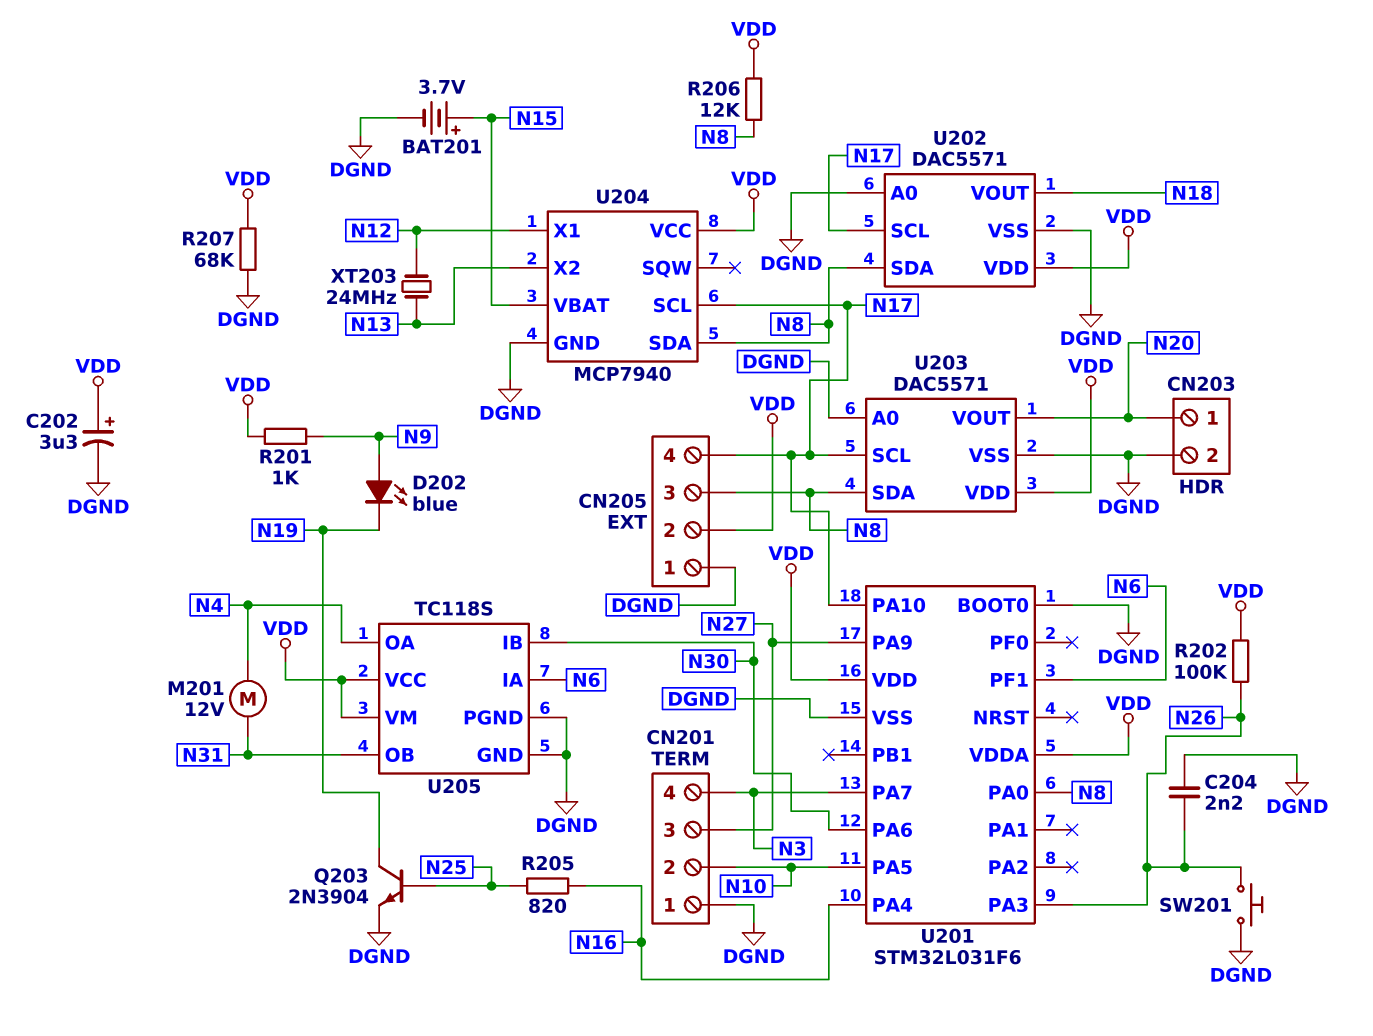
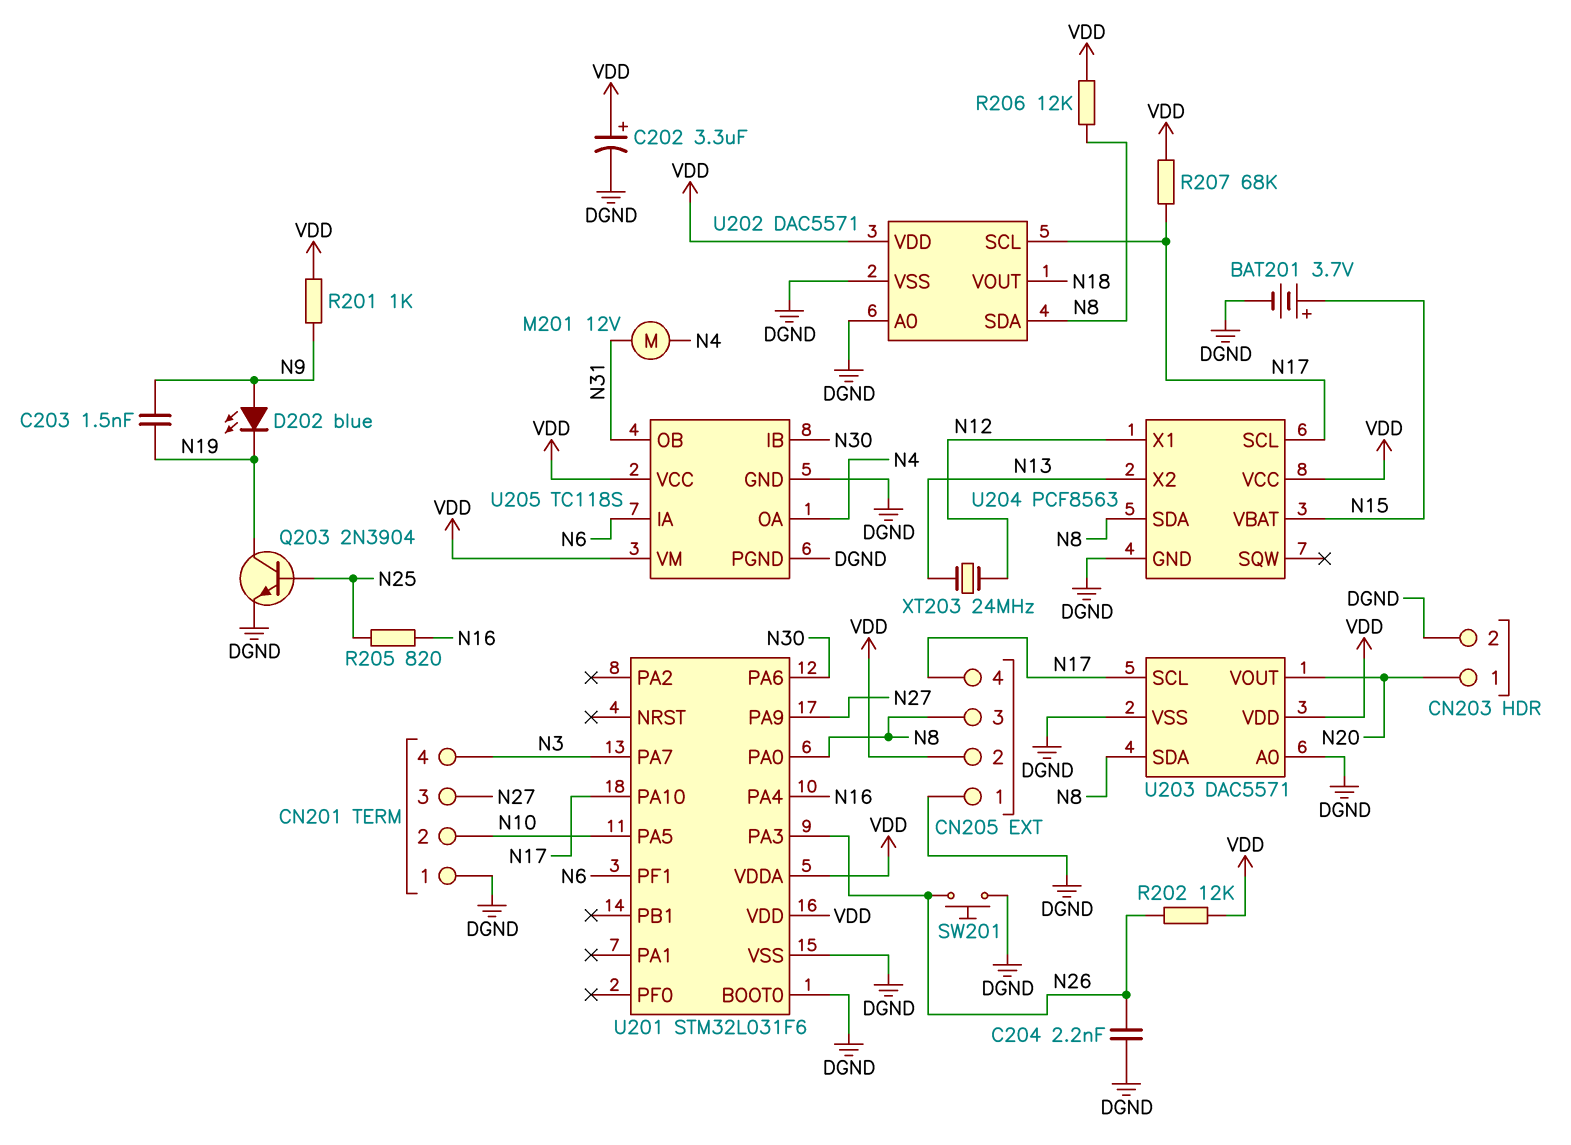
C203: none -> 1.5nF (N9, N19)
R202: 100k (N26, VDD) -> 12k (N26, VDD)
R207: 68k (DGND, VDD) -> 68k (N17, VDD)
U204: MCP7940 -> PCF8563

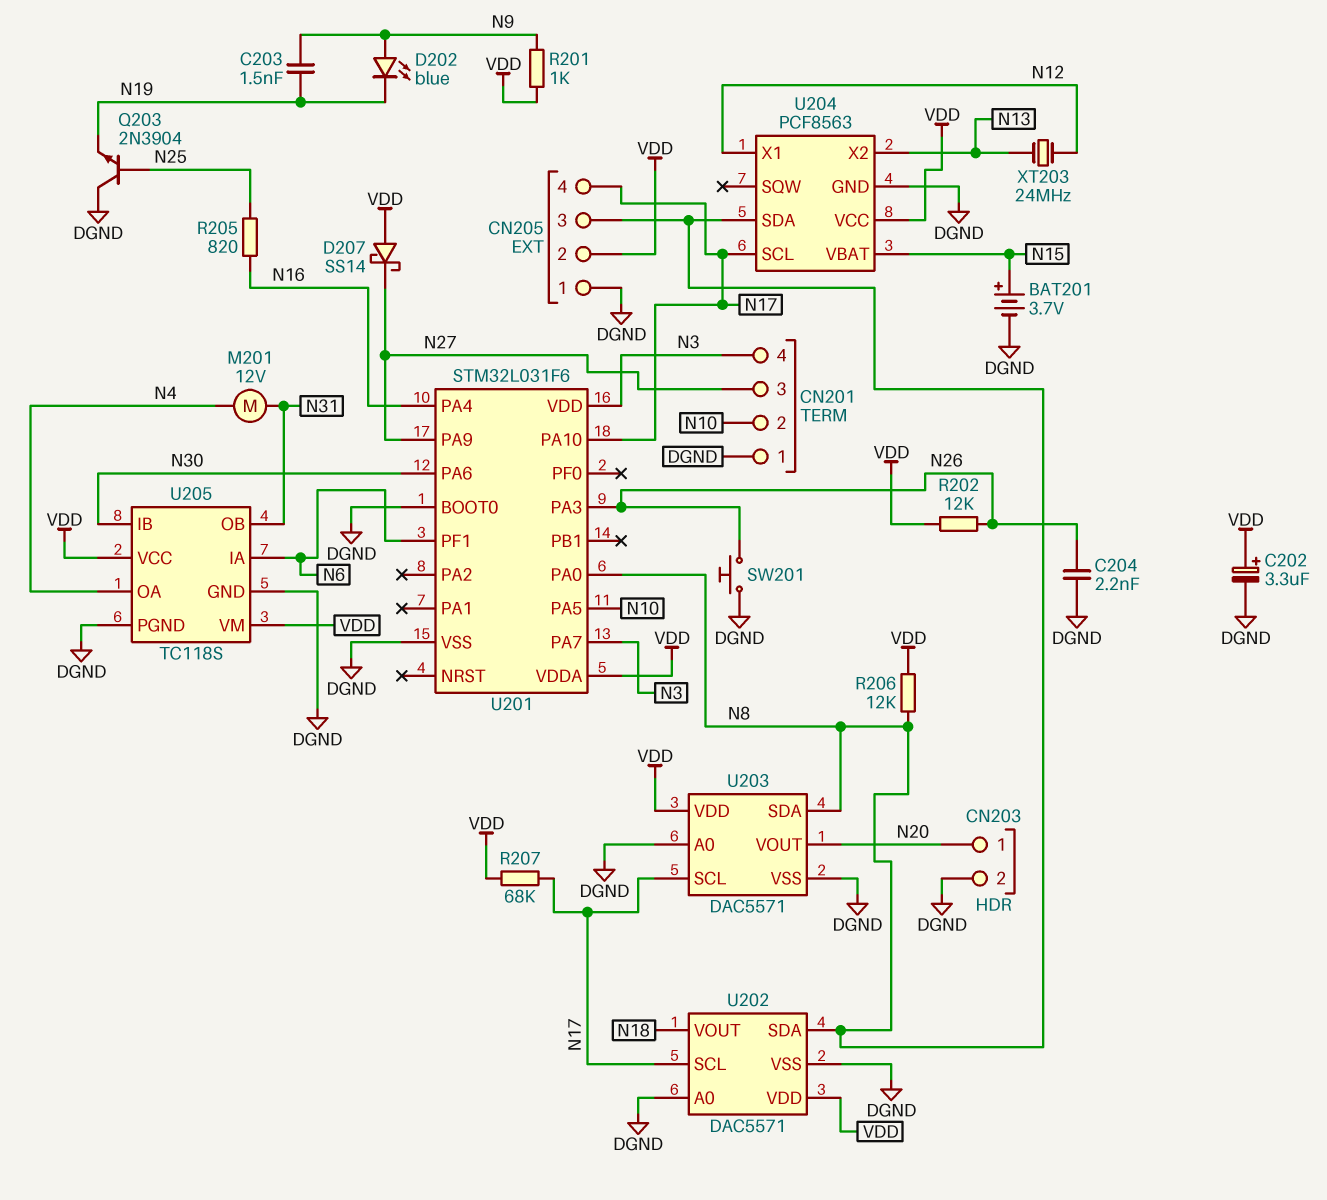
D207: none -> schottky SS14 (A VDD, K N27)
Q203: NPN 2N3904 (B N25, C N19, E DGND) -> NPN 2N3904 (B N25, C DGND, E N19)
U201 pin VDD: VDD -> N3

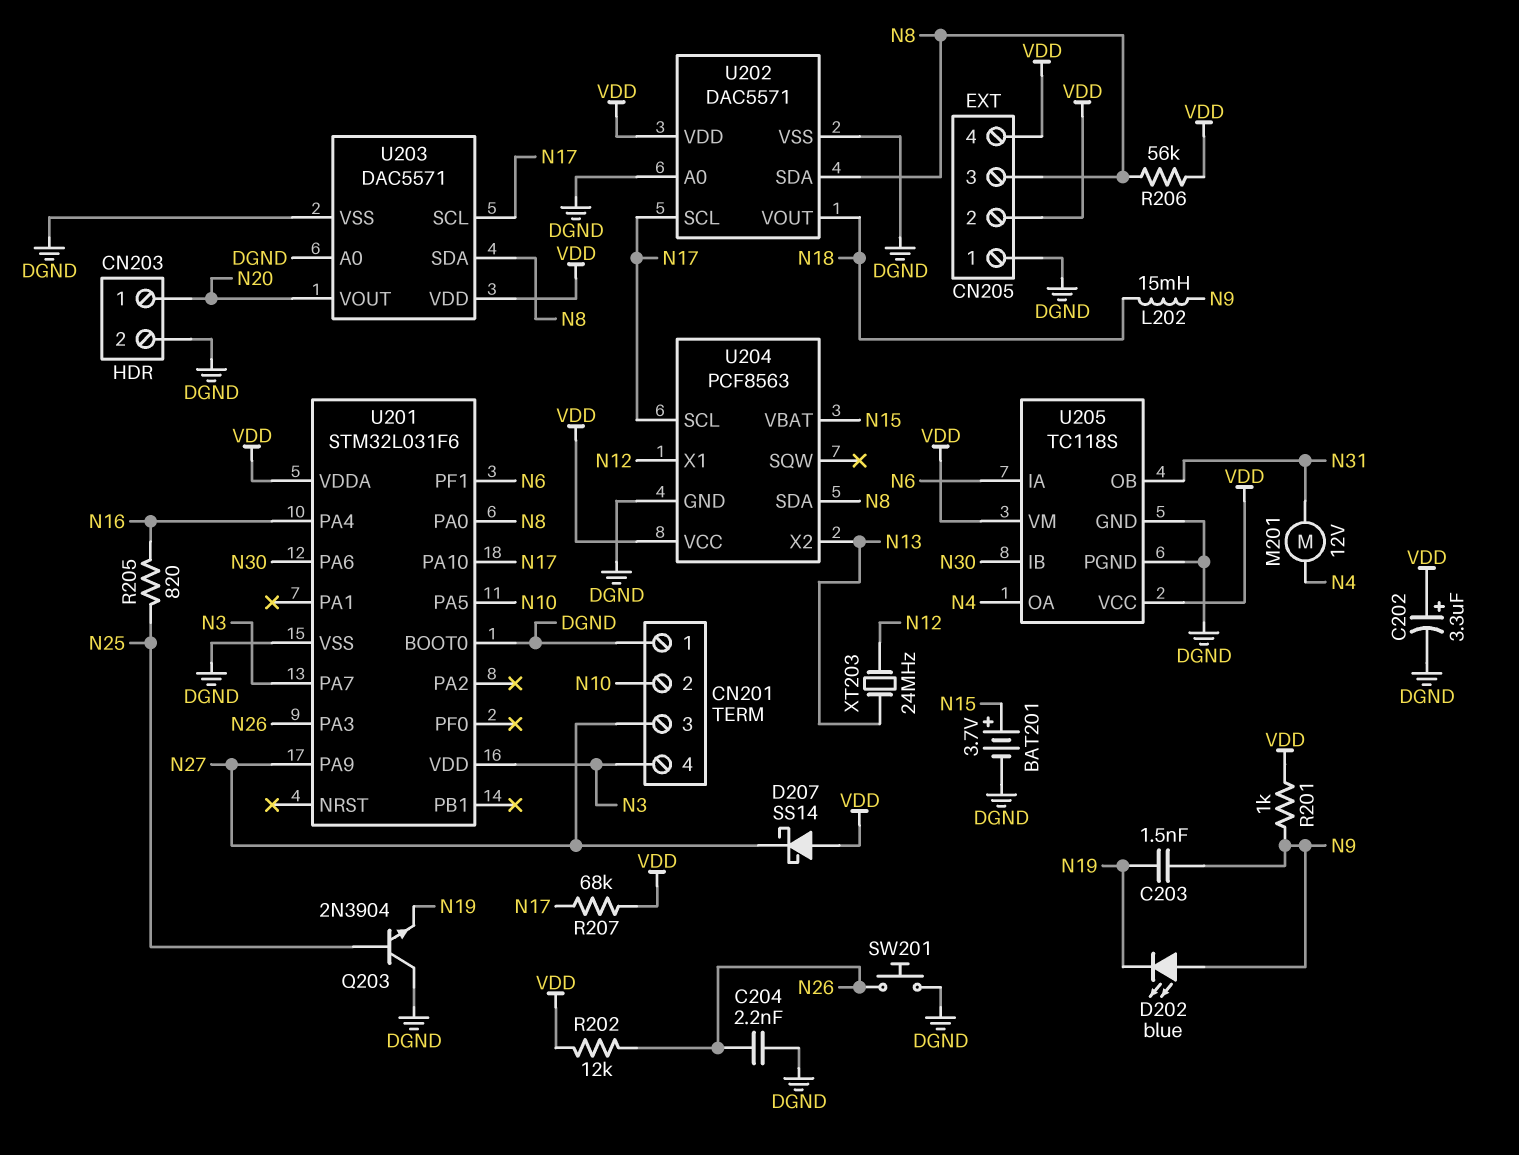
CN205 pin 4: N17 -> VDD
L202: none -> 15mH (N9, N18)
R206: 12k (N8, VDD) -> 56k (N8, VDD)

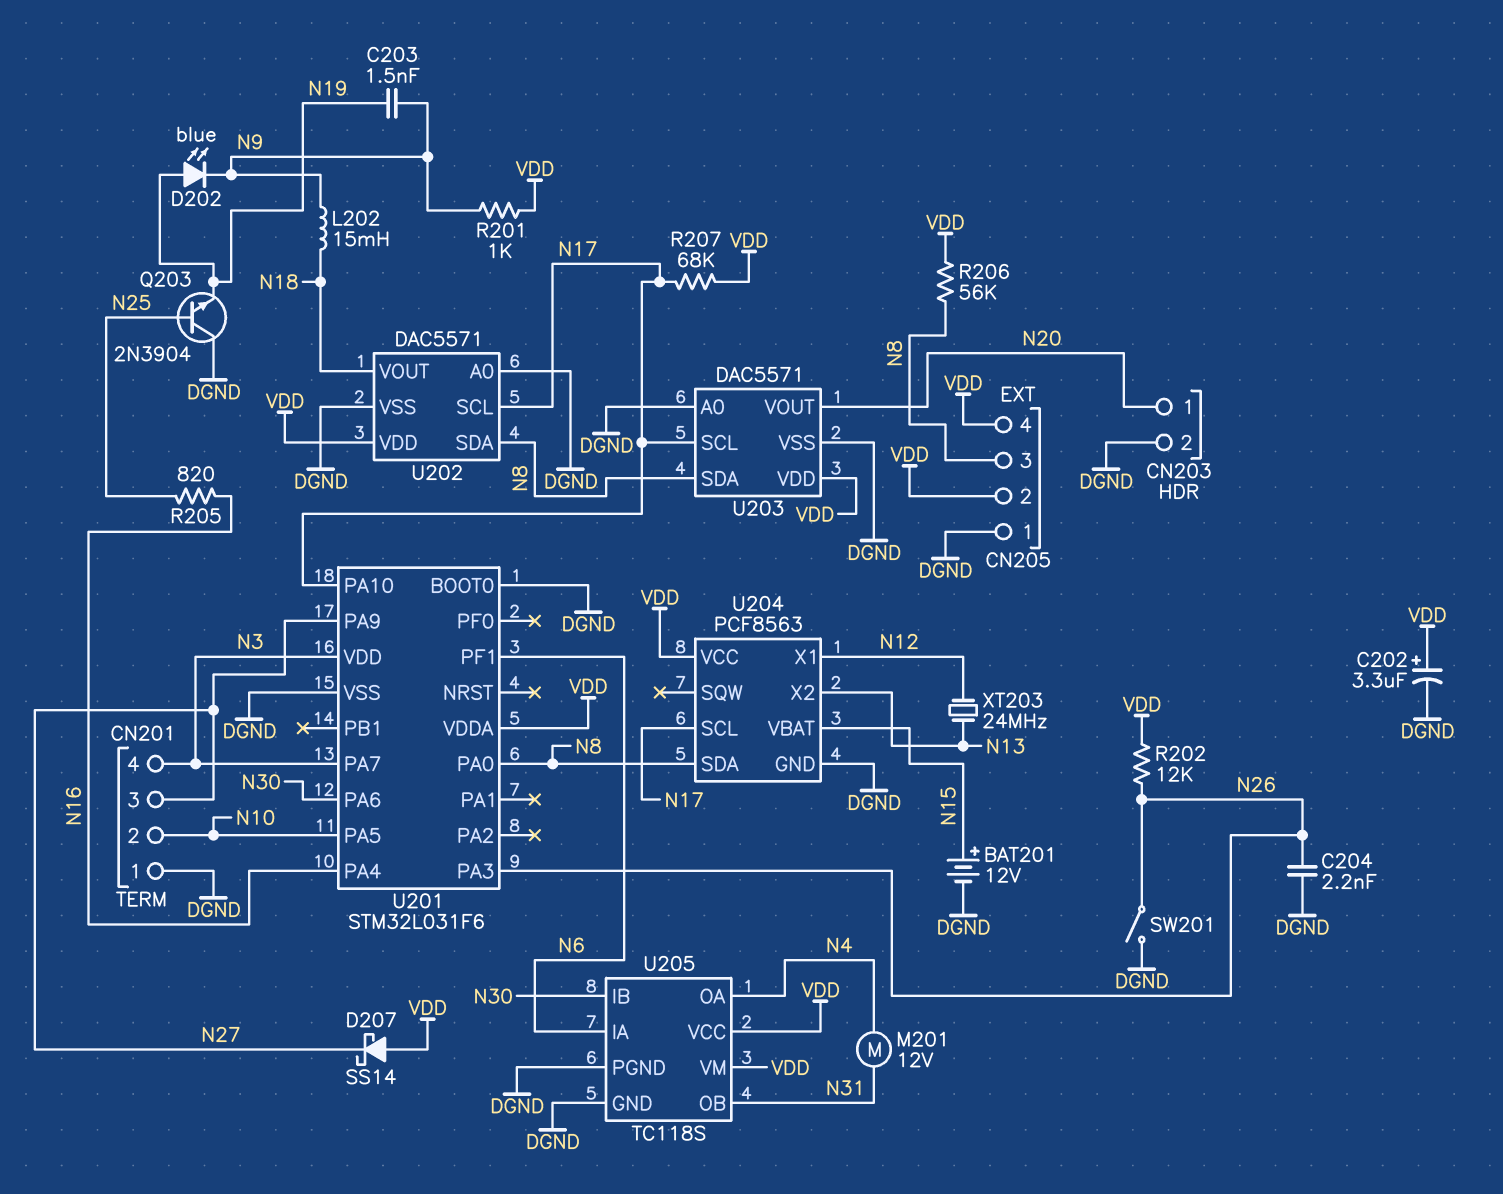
BAT201: 3.7V (plus N15, minus DGND) -> 12V (plus N15, minus DGND)
D202: LED blue (A N9, K N19) -> LED blue (A N19, K N9)
SW201: button (DGND, N26) -> switch (DGND, N26)

